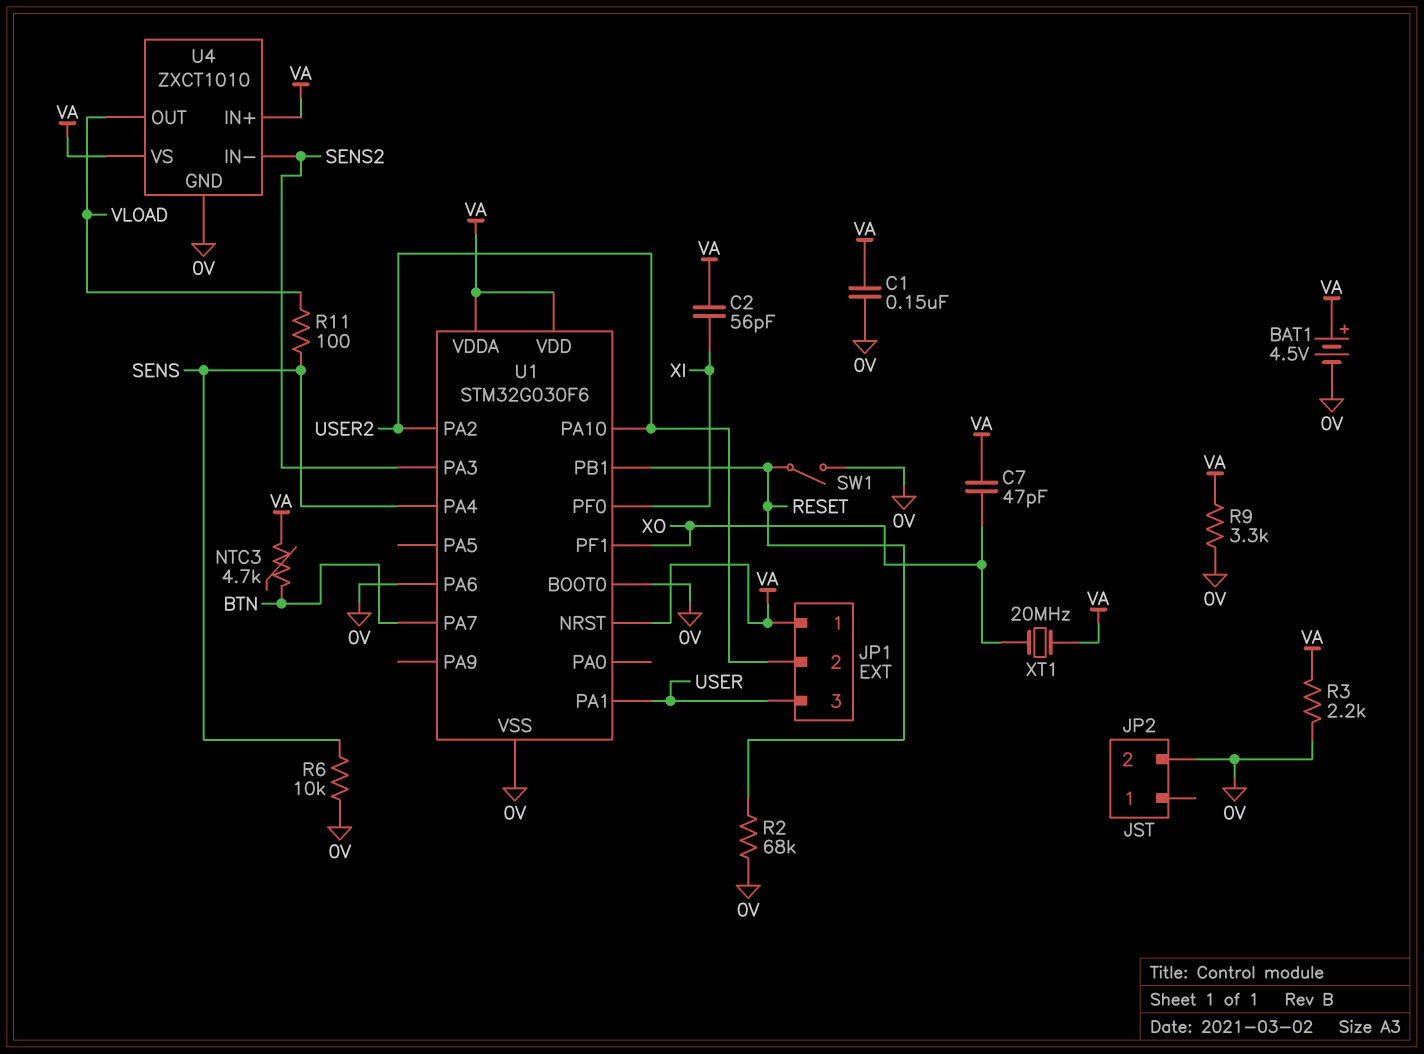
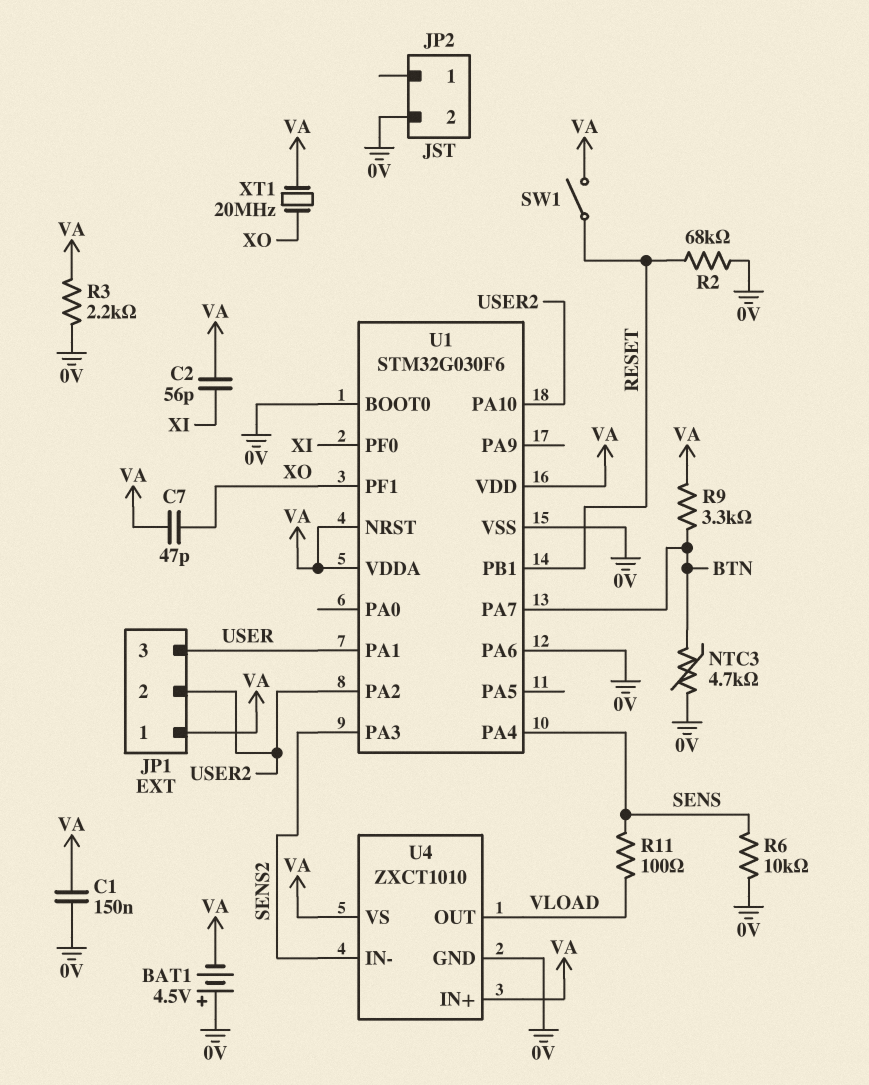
BAT1: 4.5V (plus VA, minus 0V) -> 4.5V (plus 0V, minus VA)
NTC3: 4.7k (BTN, VA) -> 4.7k (0V, BTN)
R9: 3.3k (0V, VA) -> 3.3k (BTN, VA)
SW1: switch (0V, RESET) -> switch (RESET, VA)

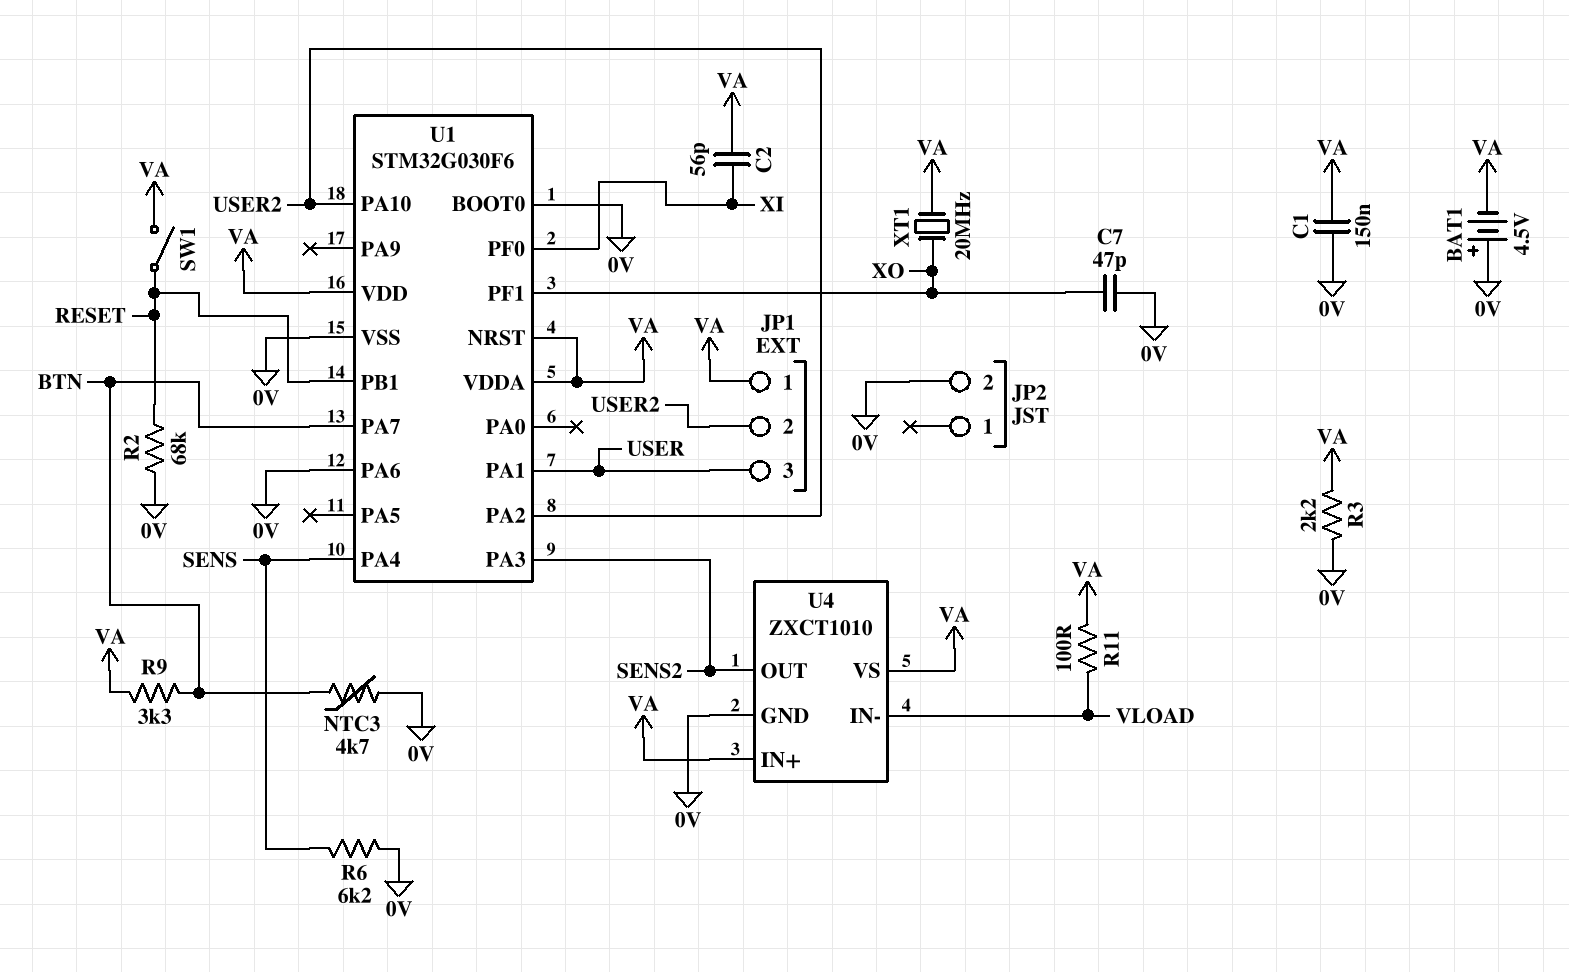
C7: 47pF (VA, XO) -> 47pF (0V, XO)
R6: 10k (0V, SENS) -> 6.2k (0V, SENS)
R11: 100 (SENS, VLOAD) -> 100 (VA, VLOAD)
U4 pin IN-: SENS2 -> VLOAD
U4 pin OUT: VLOAD -> SENS2

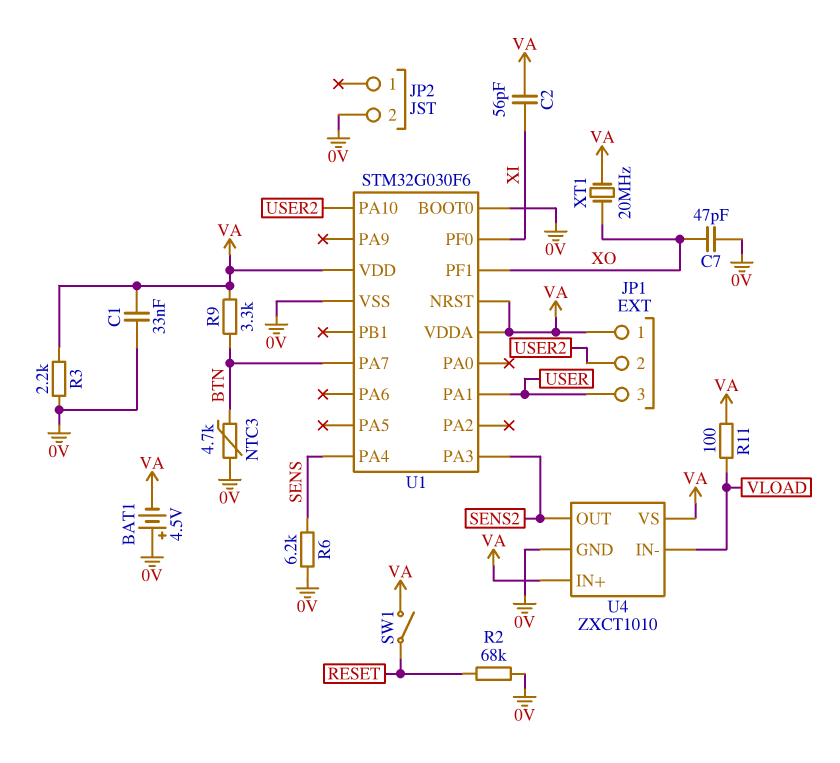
C1: 150nF (0V, VA) -> 33nF (0V, VA)
U1 pin PA2: USER2 -> none
U1 pin PA6: 0V -> none
U1 pin PB1: RESET -> none

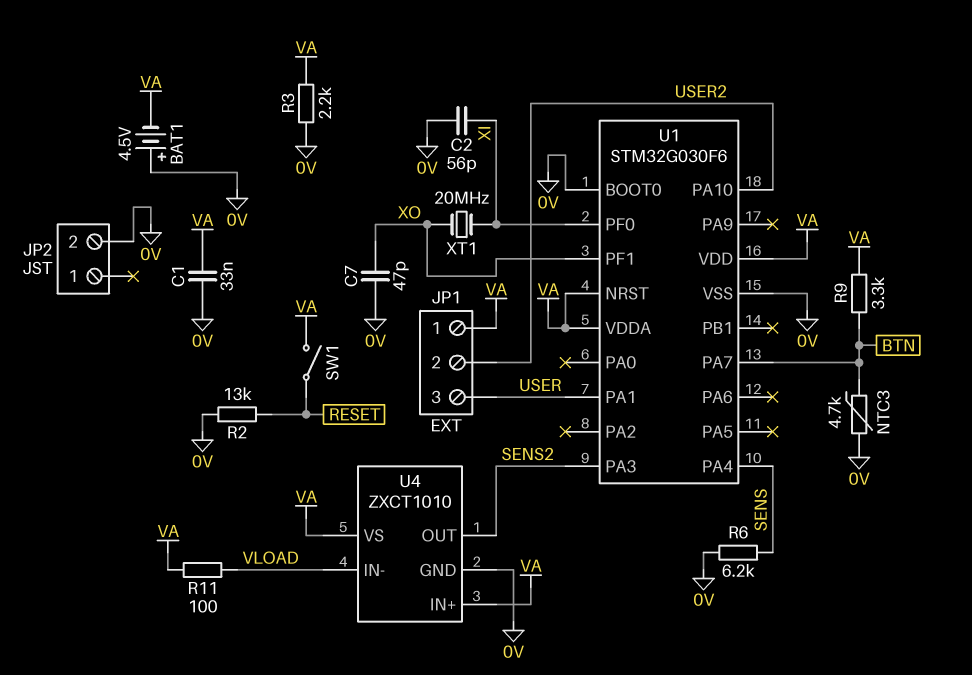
C2: 56pF (VA, XI) -> 56pF (0V, XI)
R2: 68k (0V, RESET) -> 13k (0V, RESET)
XT1: 20MHz (VA, XO) -> 20MHz (XI, XO)

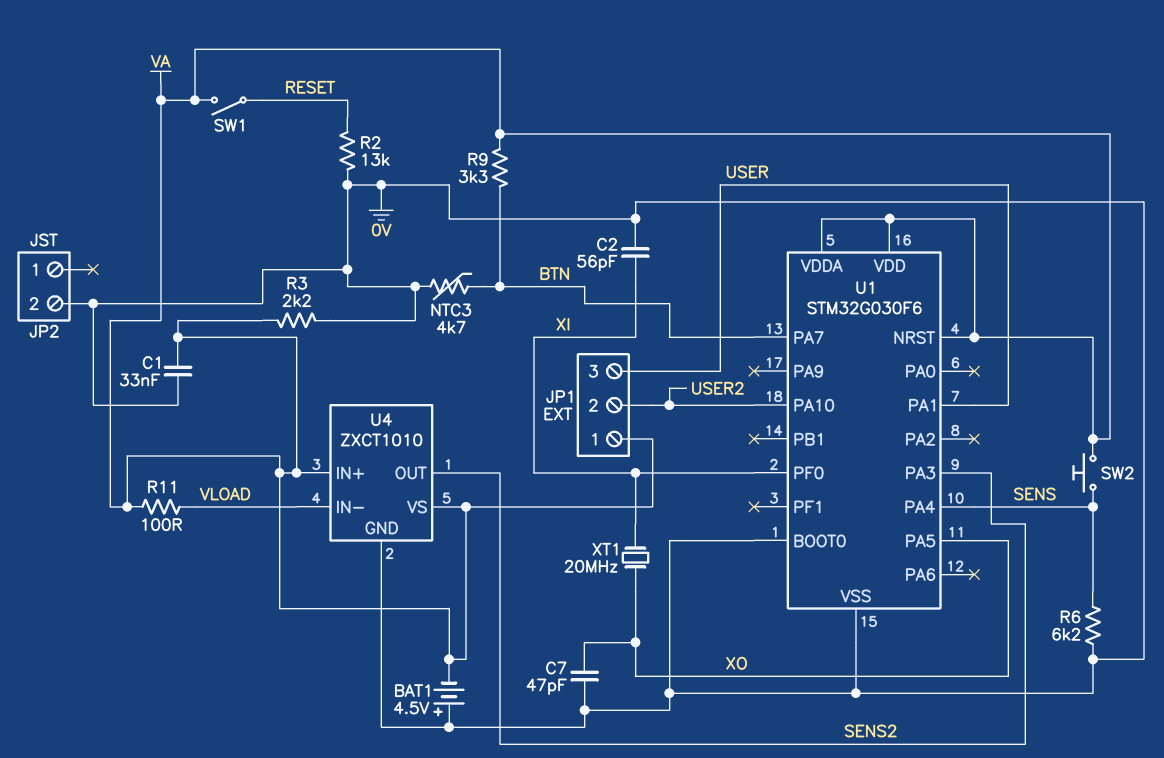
SW2: none -> button (SENS, VA)
U1 pin PA5: none -> XO
U1 pin PF1: XO -> none

